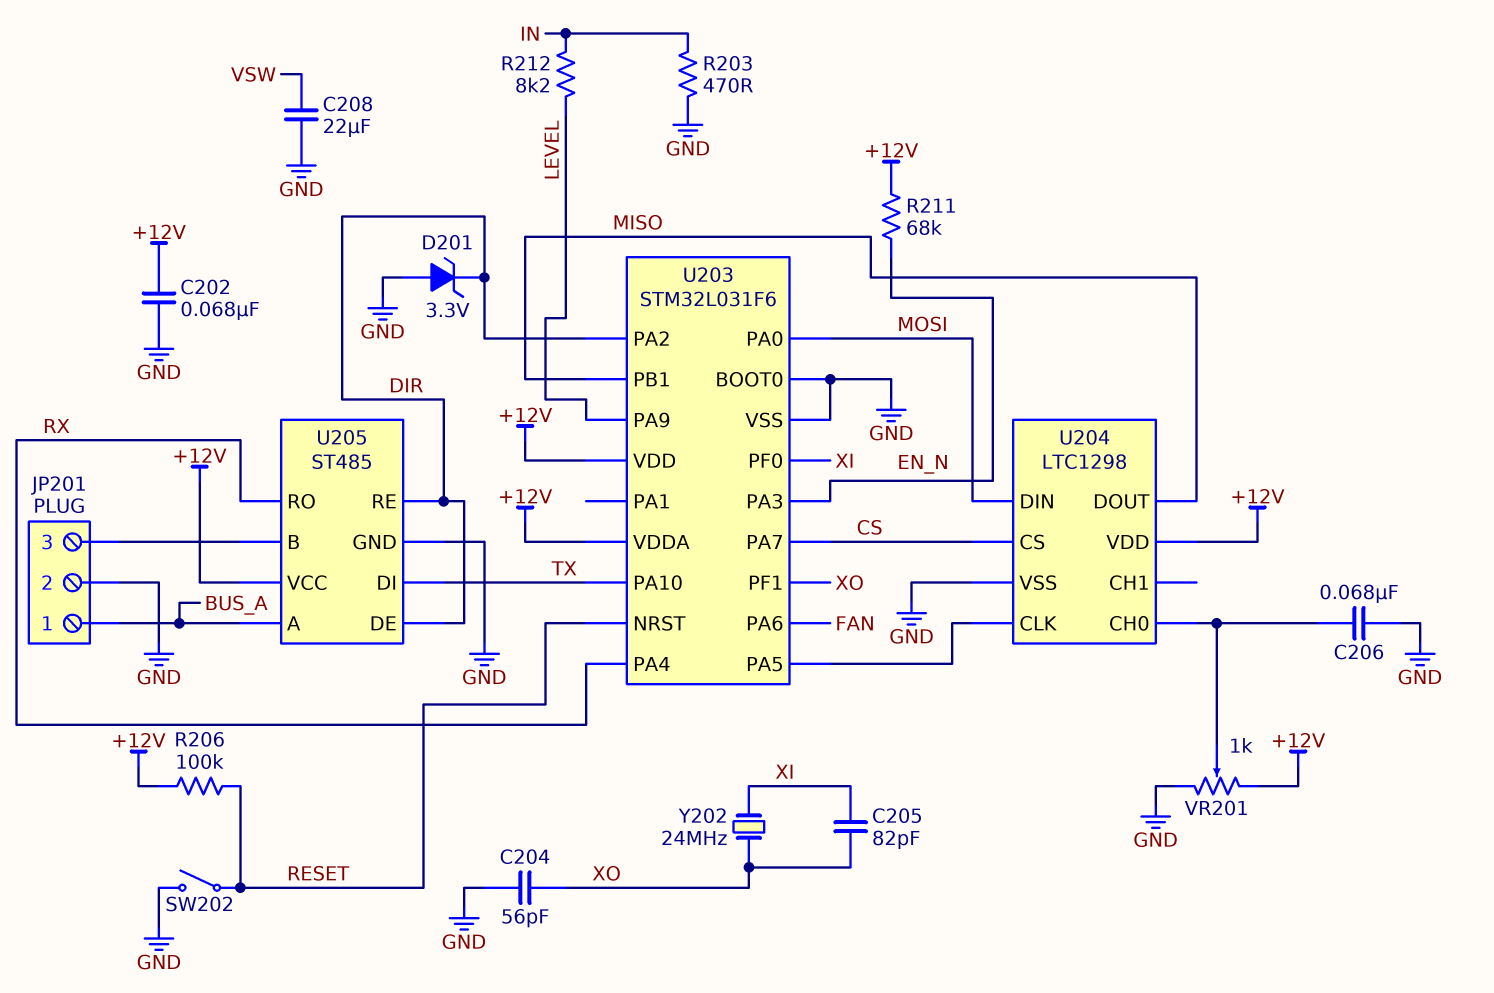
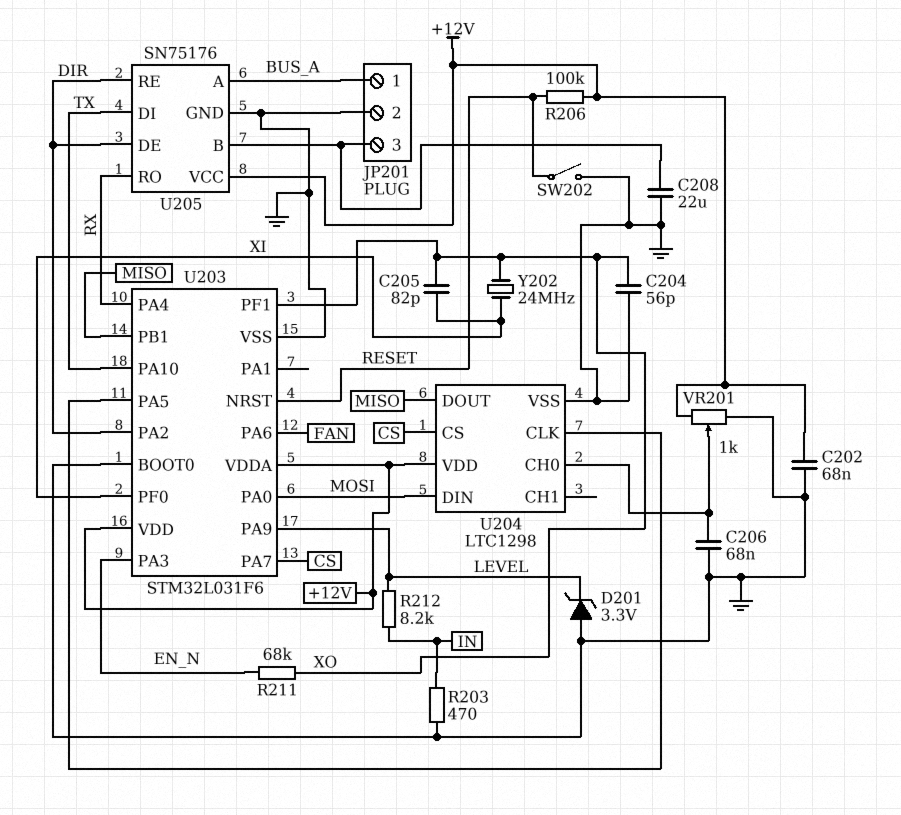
C208: 22uF (GND, VSW) -> 22uF (GND, JP201/3)
D201: zener 3.3V (A GND, K DIR) -> zener 3.3V (A GND, K LEVEL)
R211: 68k (+12V, EN_N) -> 68k (EN_N, XO)
U205: ST485 -> SN75176

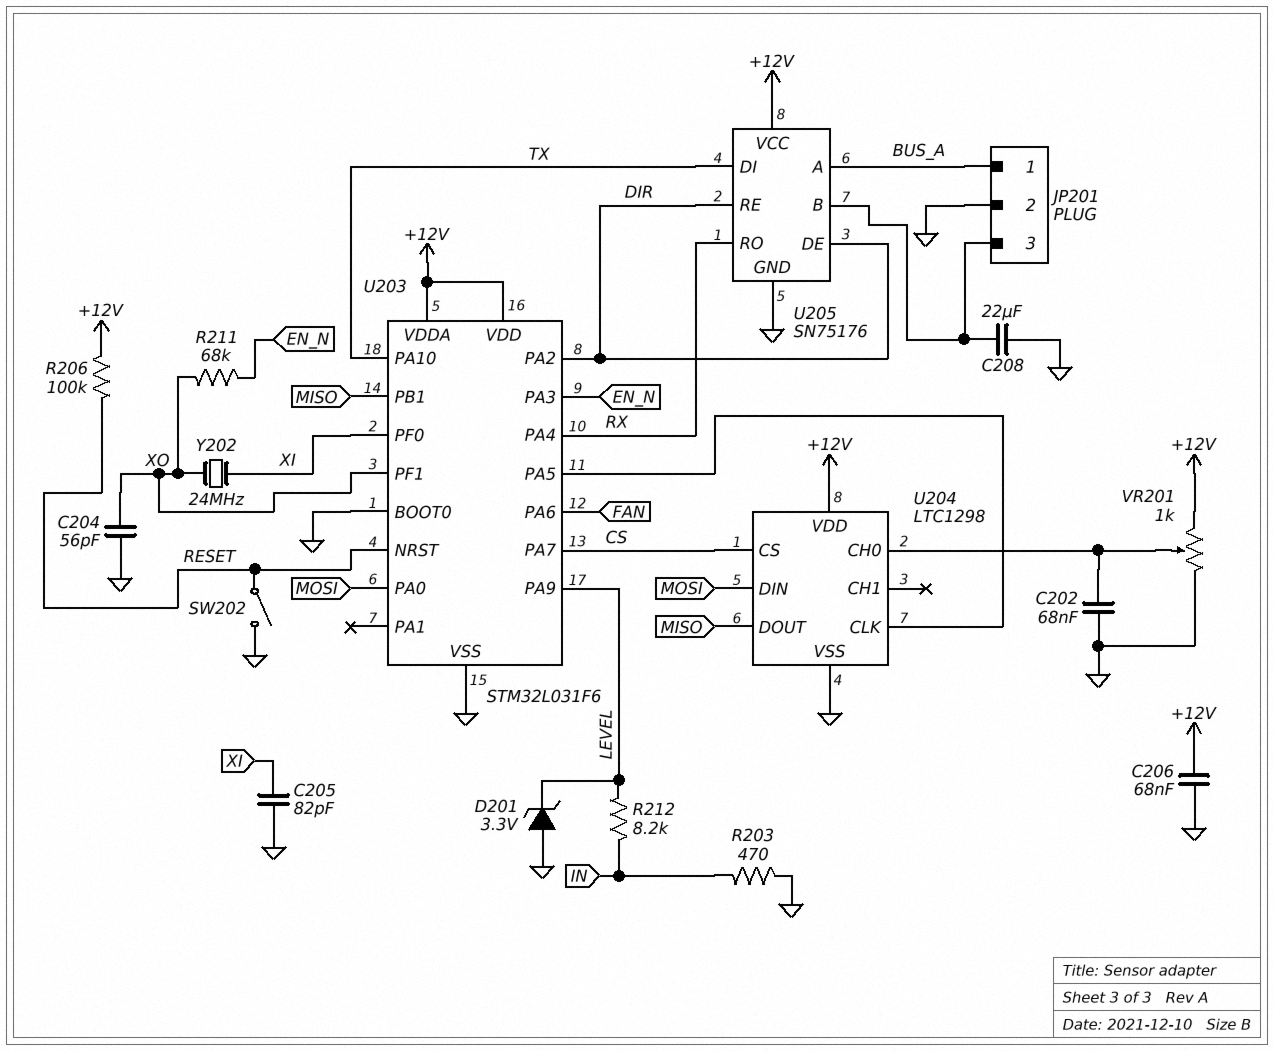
C202: 68nF (+12V, GND) -> 68nF (GND, U204/CH0)
C205: 82pF (XI, XO) -> 82pF (GND, XI)
C206: 68nF (GND, U204/CH0) -> 68nF (+12V, GND)

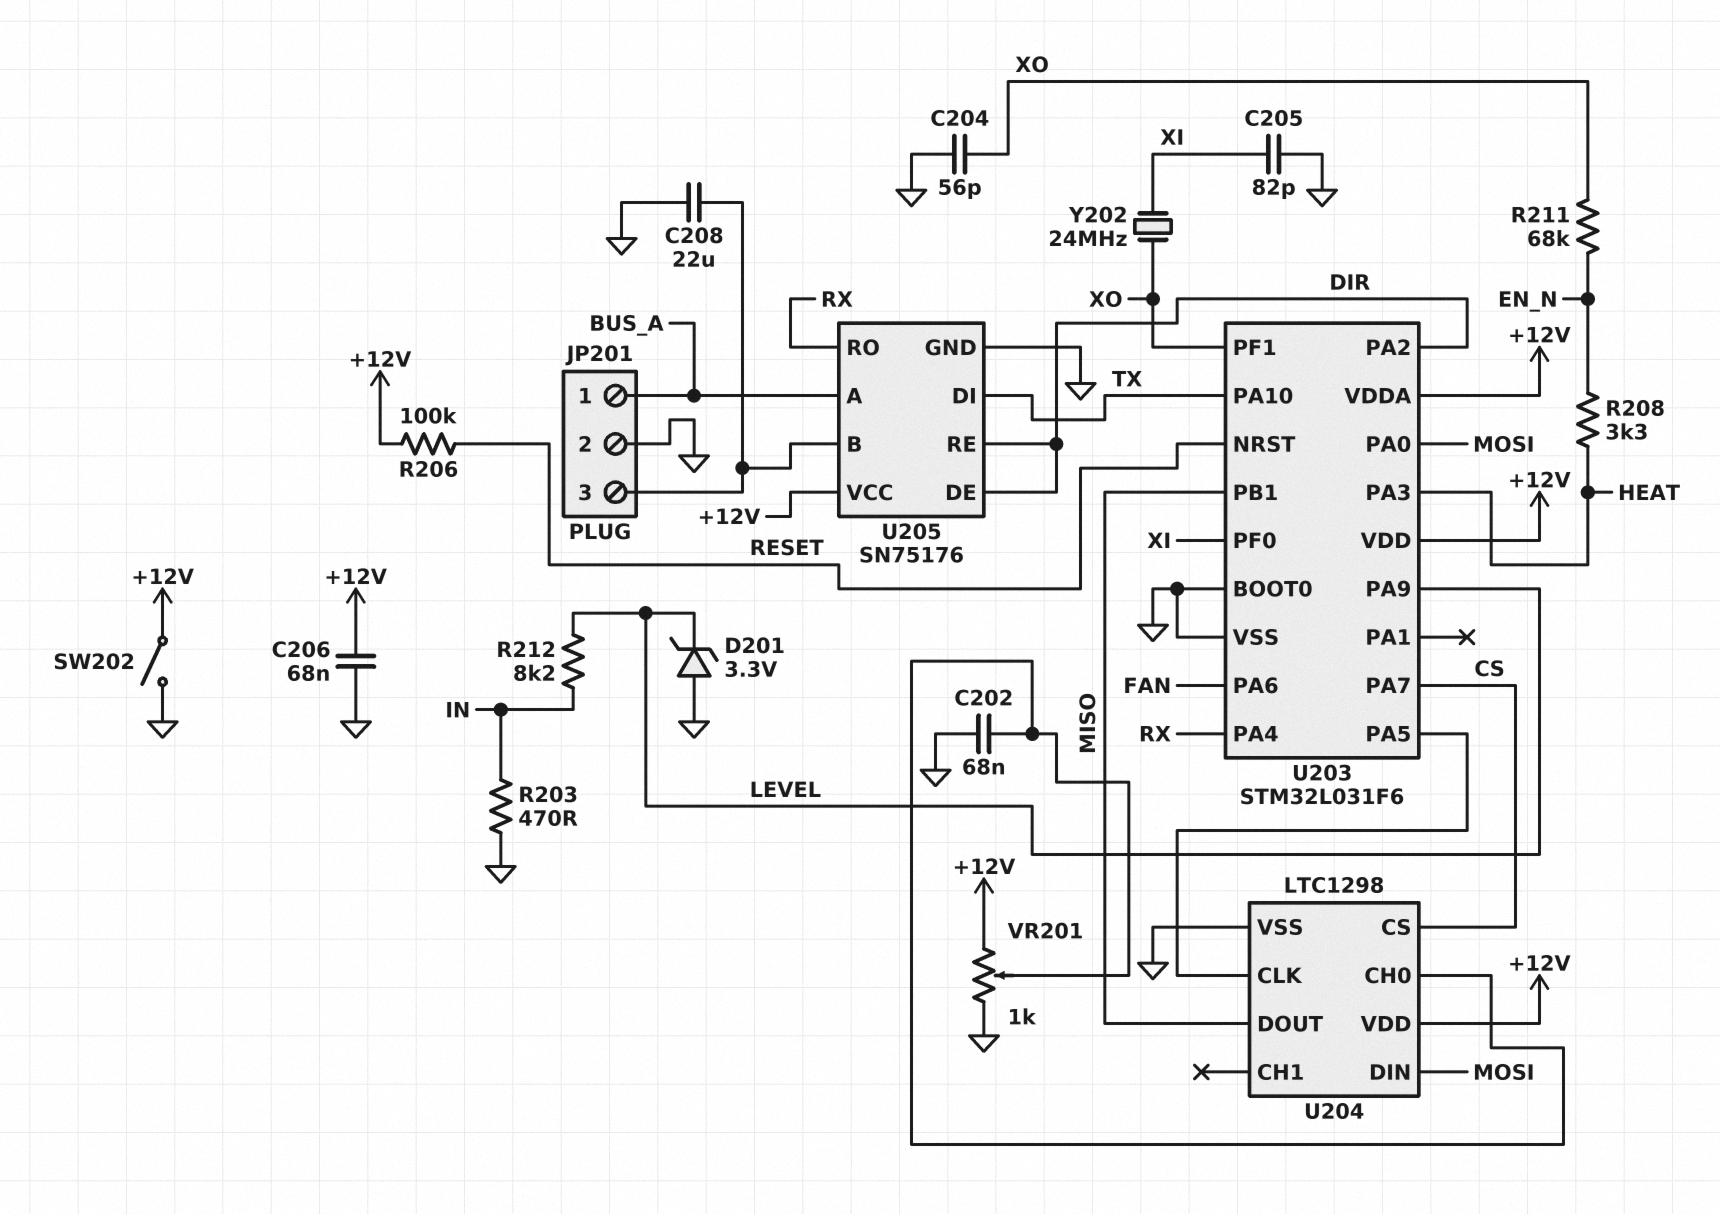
R208: none -> 3.3k (EN_N, HEAT)
SW202: switch (GND, RESET) -> switch (+12V, GND)
U203 pin PA3: EN_N -> HEAT

